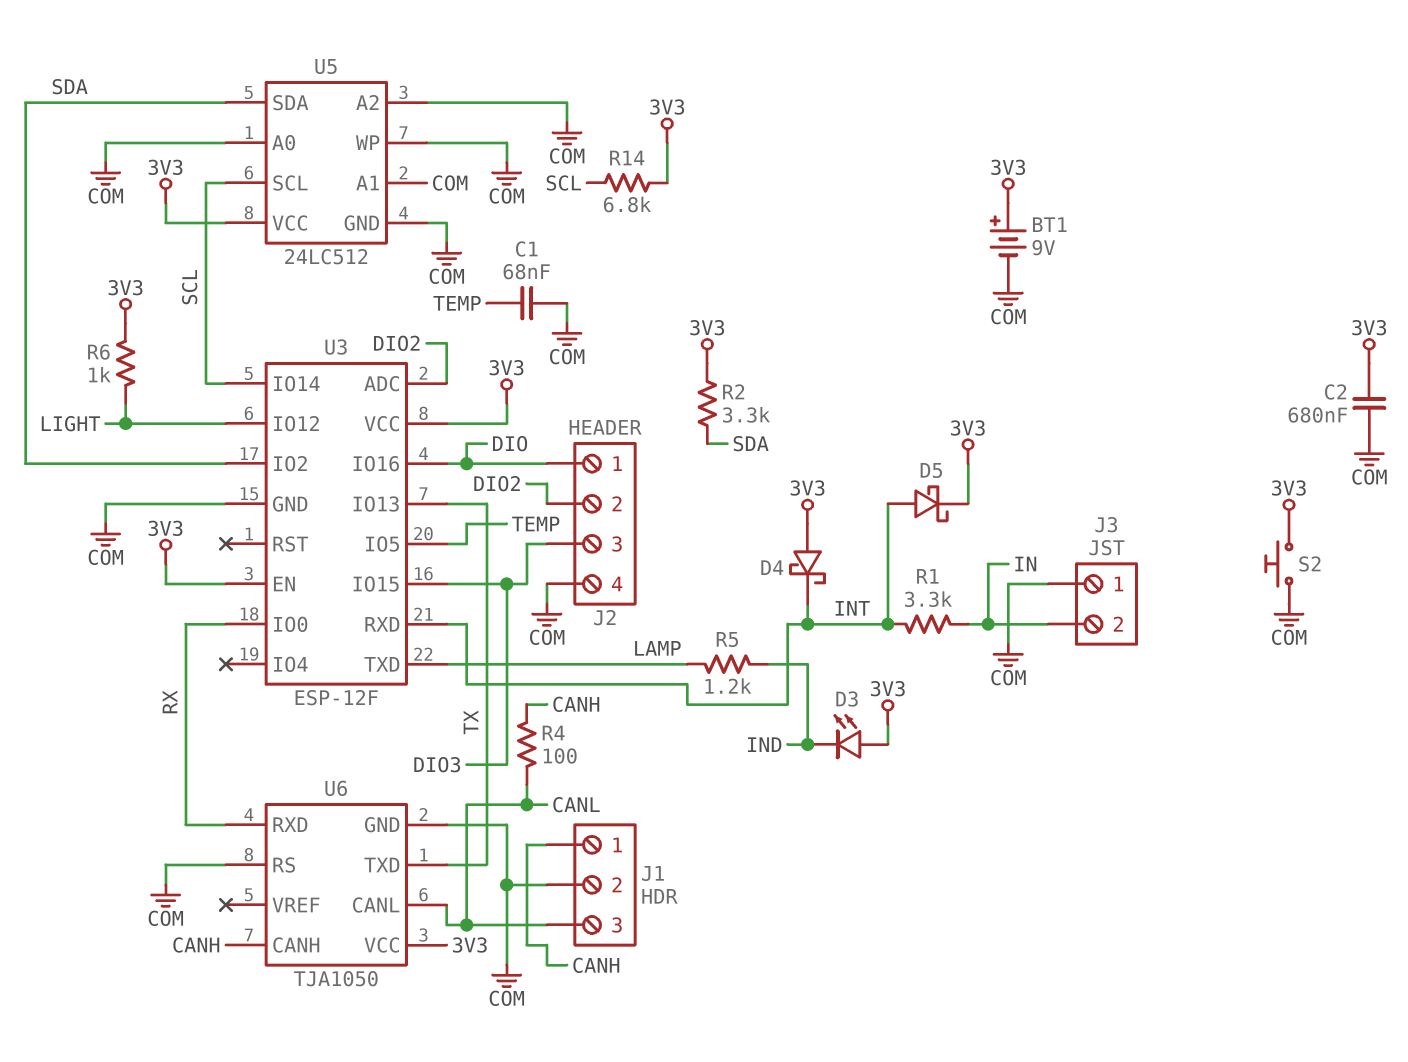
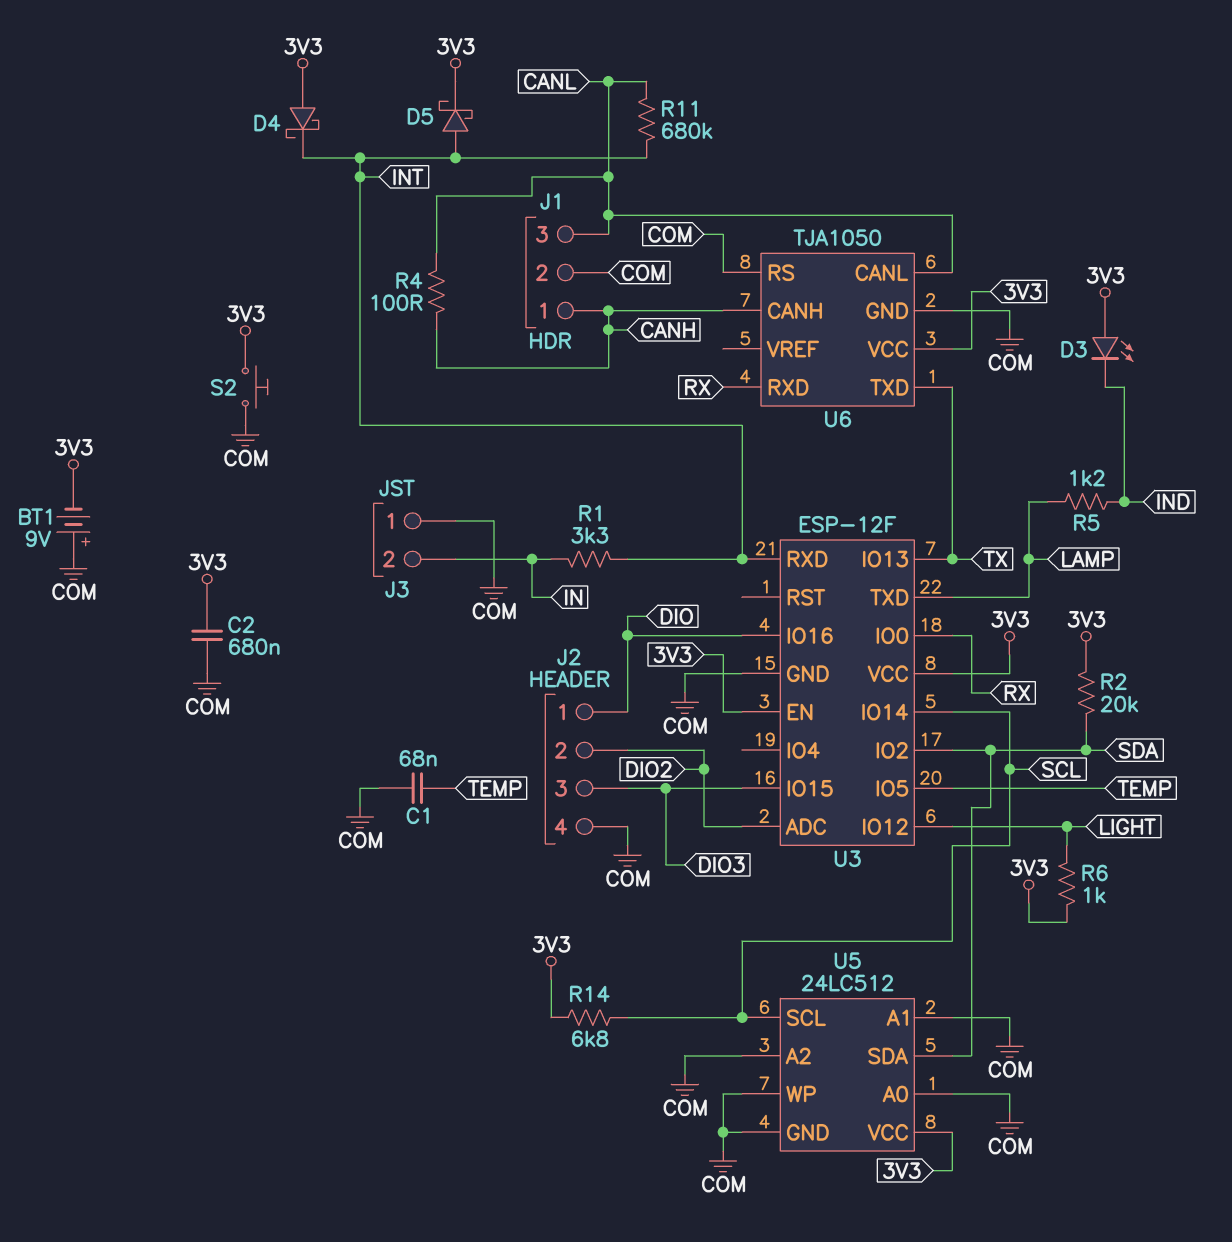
BT1: 9V (plus 3V3, minus COM) -> 9V (plus COM, minus 3V3)
R2: 3.3k (3V3, SDA) -> 20k (3V3, SDA)
R11: none -> 680k (CANL, INT)

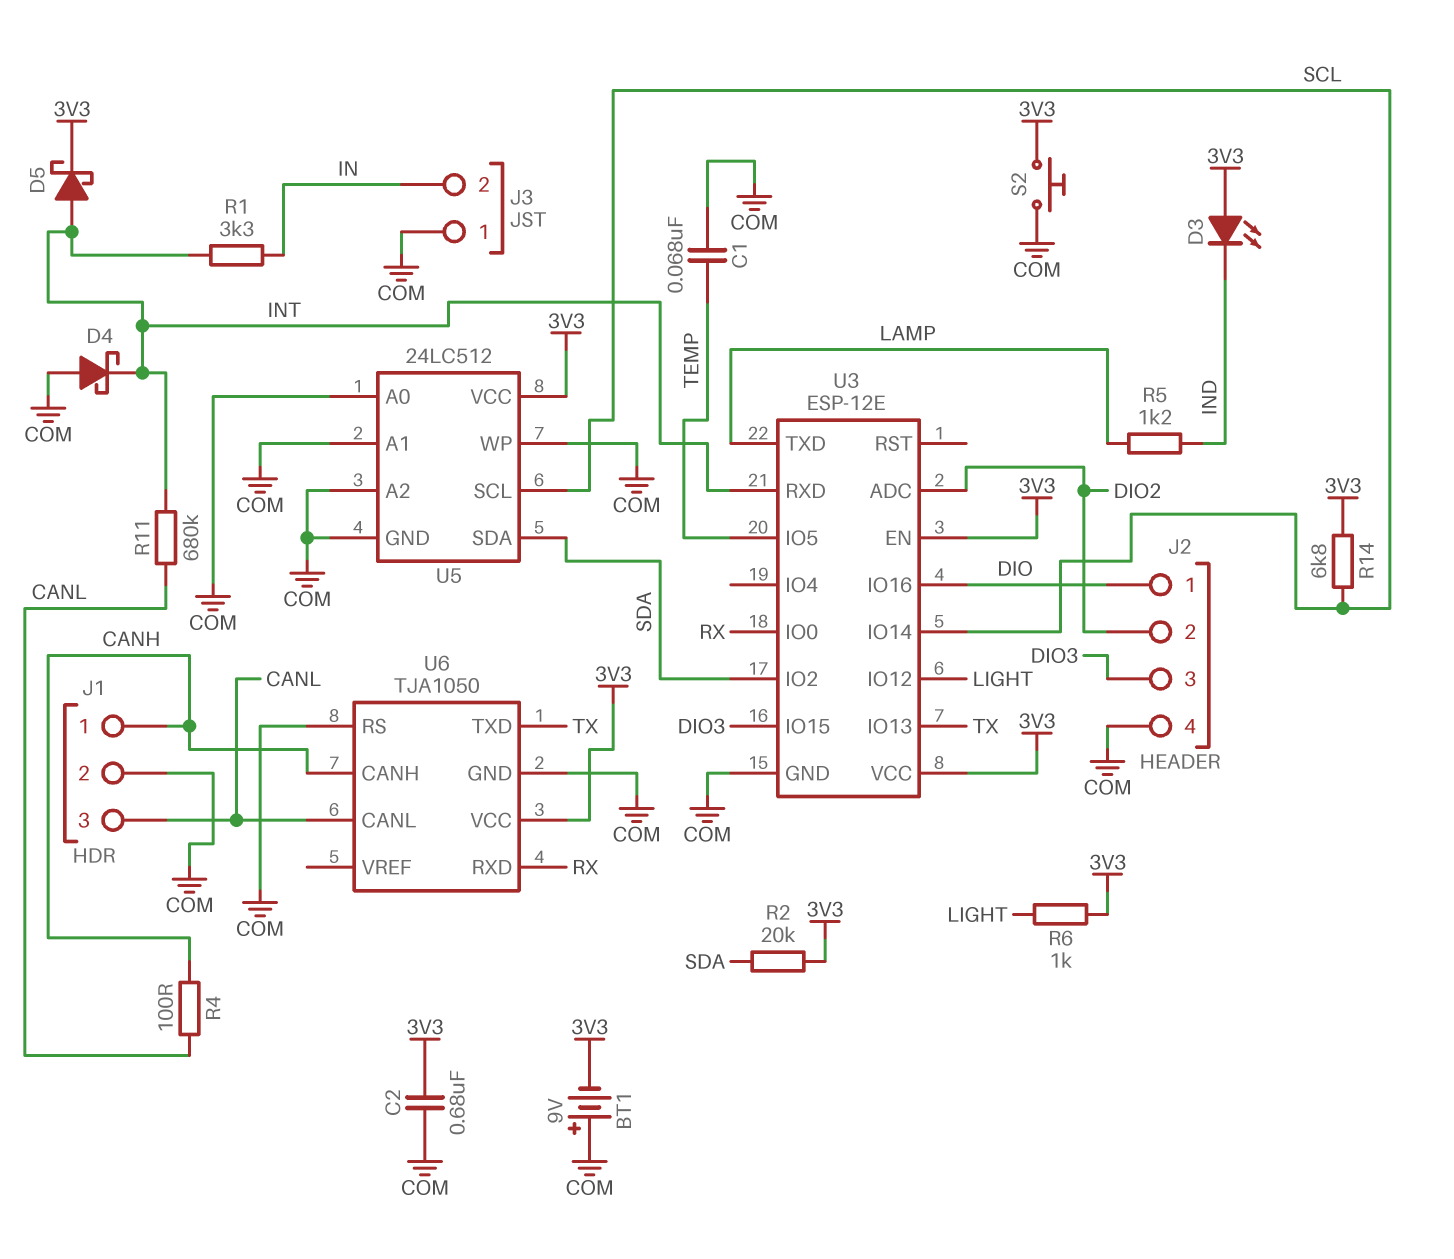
D4: schottky (A 3V3, K INT) -> schottky (A COM, K INT)
U3: ESP-12F -> ESP-12E

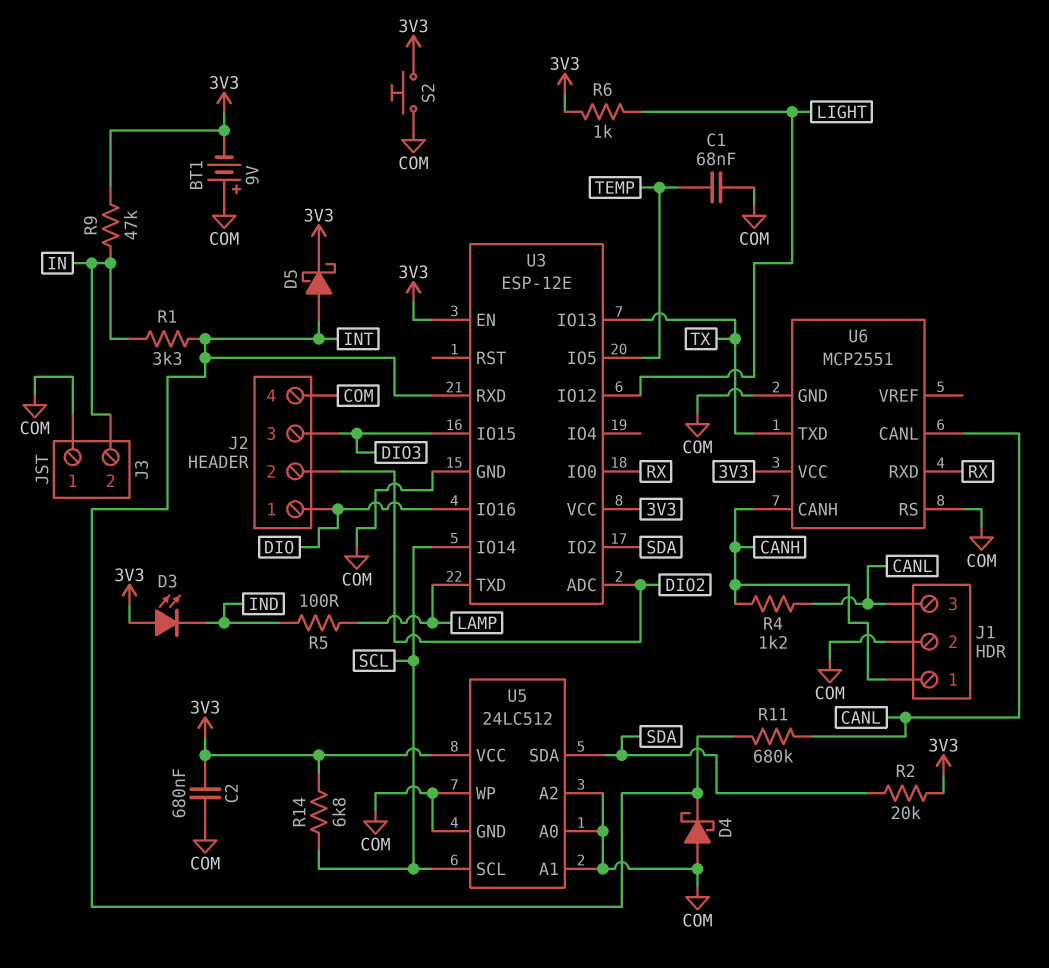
R4: 100 (CANH, CANL) -> 1.2k (CANH, CANL)
R5: 1.2k (IND, LAMP) -> 100 (IND, LAMP)
R9: none -> 47k (3V3, IN)
U6: TJA1050 -> MCP2551

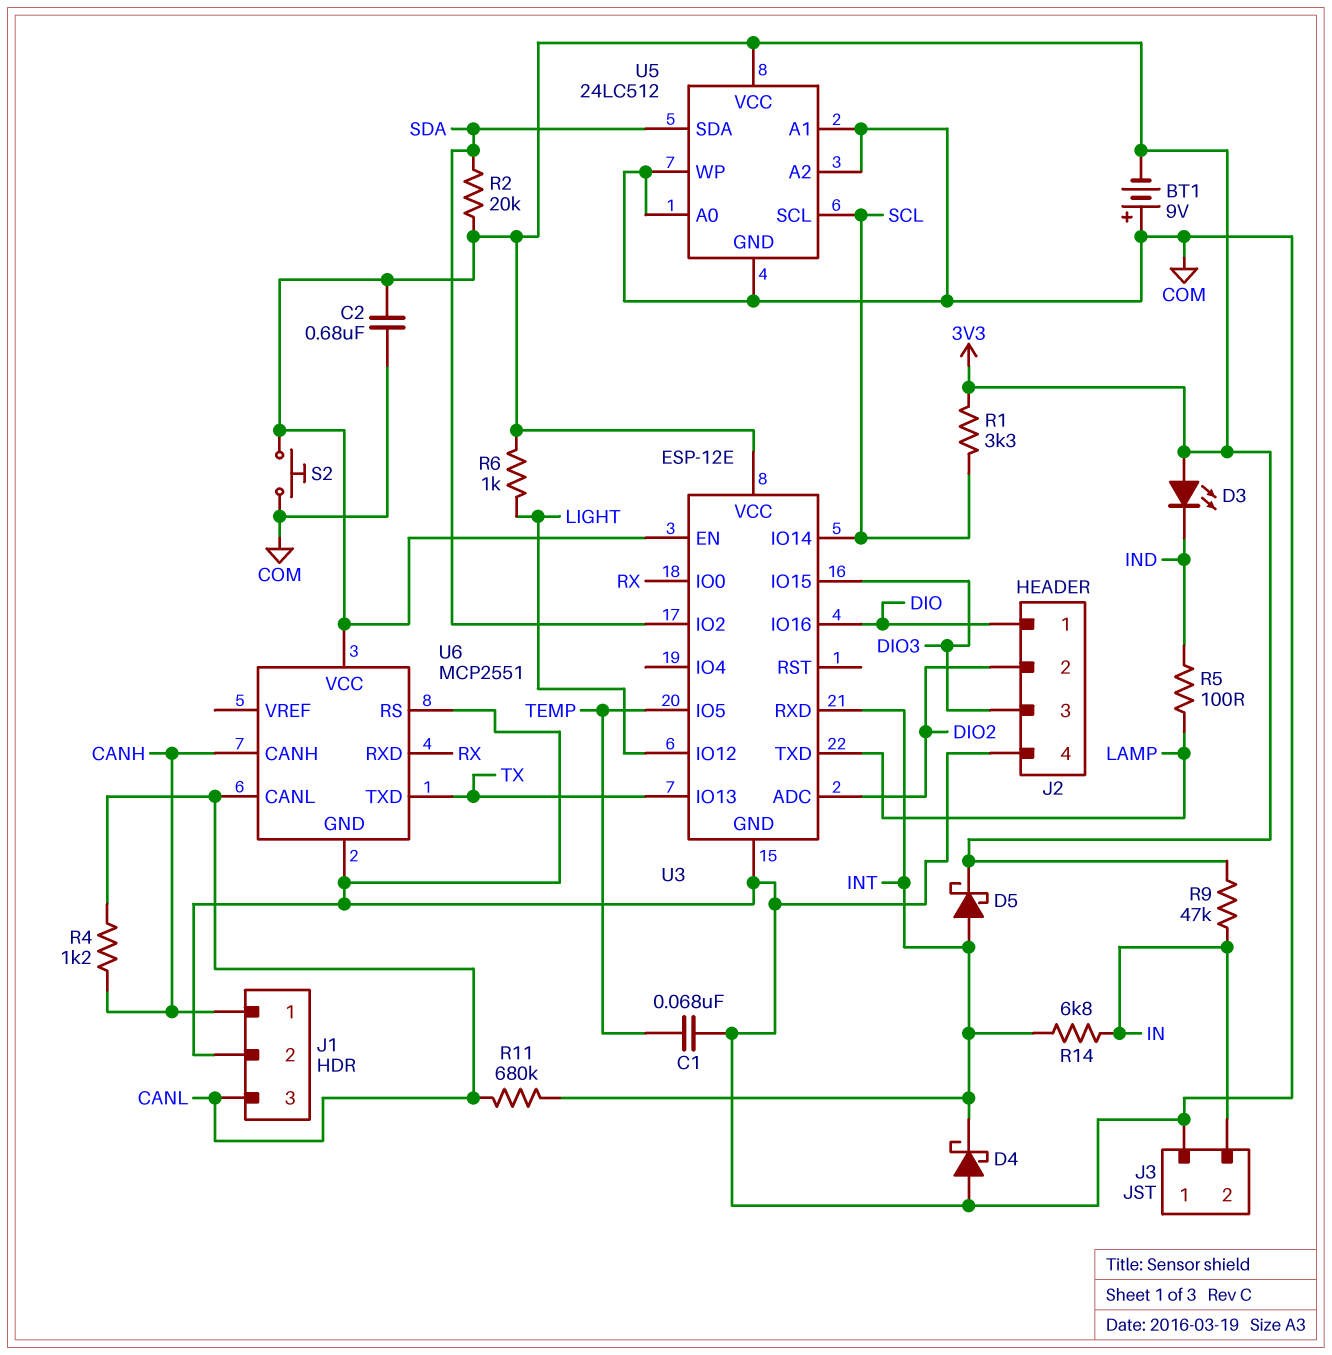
R1: 3.3k (IN, INT) -> 3.3k (3V3, SCL)
R14: 6.8k (3V3, SCL) -> 6.8k (IN, INT)

